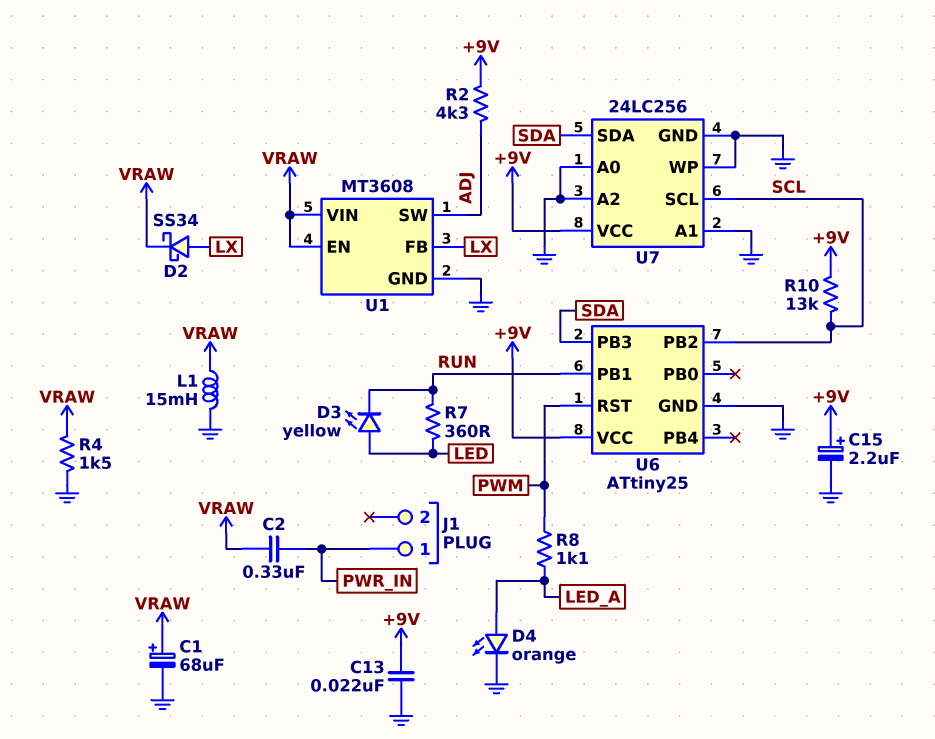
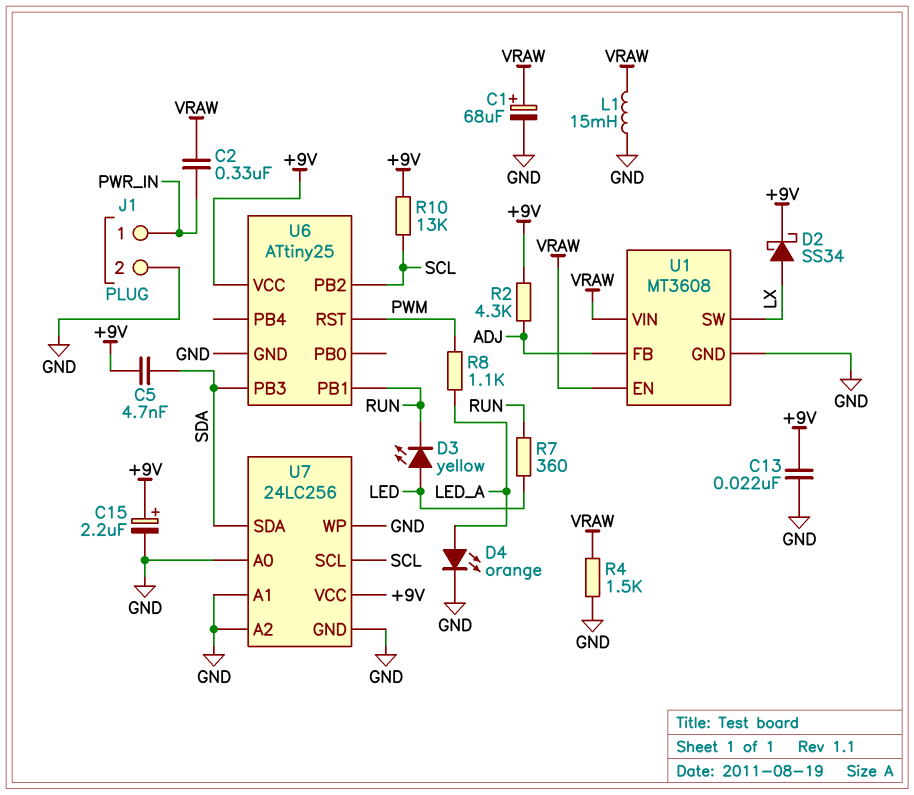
C5: none -> 4.7nF (+9V, SDA)
D2: schottky SS34 (A LX, K VRAW) -> schottky SS34 (A LX, K +9V)
J1 pin 2: none -> GND
U1 pin FB: LX -> ADJ
U1 pin SW: ADJ -> LX

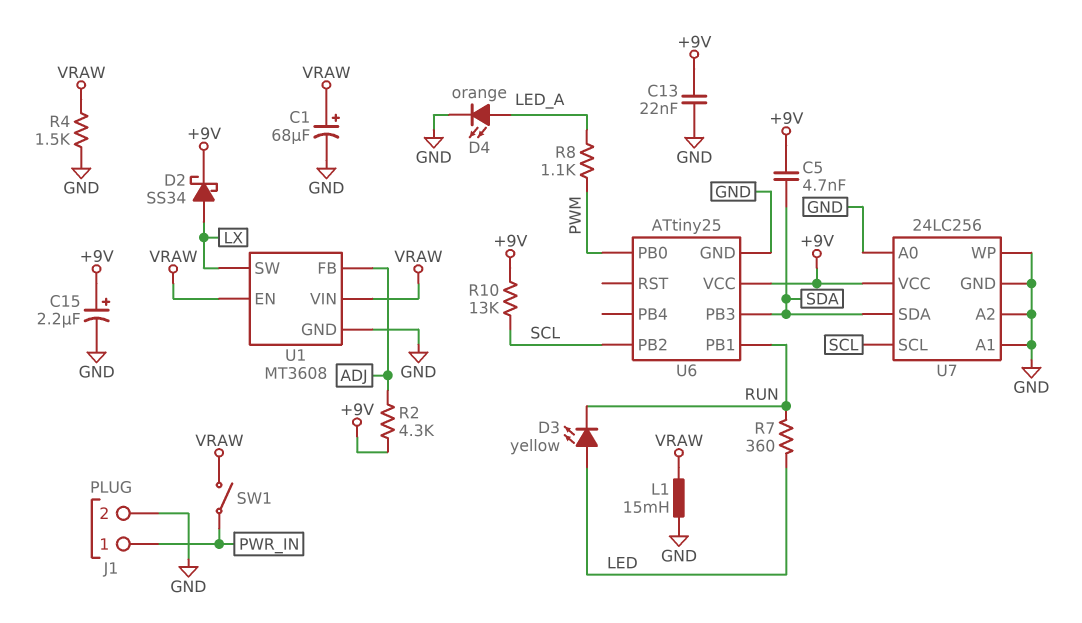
C2: 330nF (PWR_IN, VRAW) -> none
SW1: none -> switch (PWR_IN, VRAW)
U6 pin PB0: none -> PWM
U6 pin RST: PWM -> none

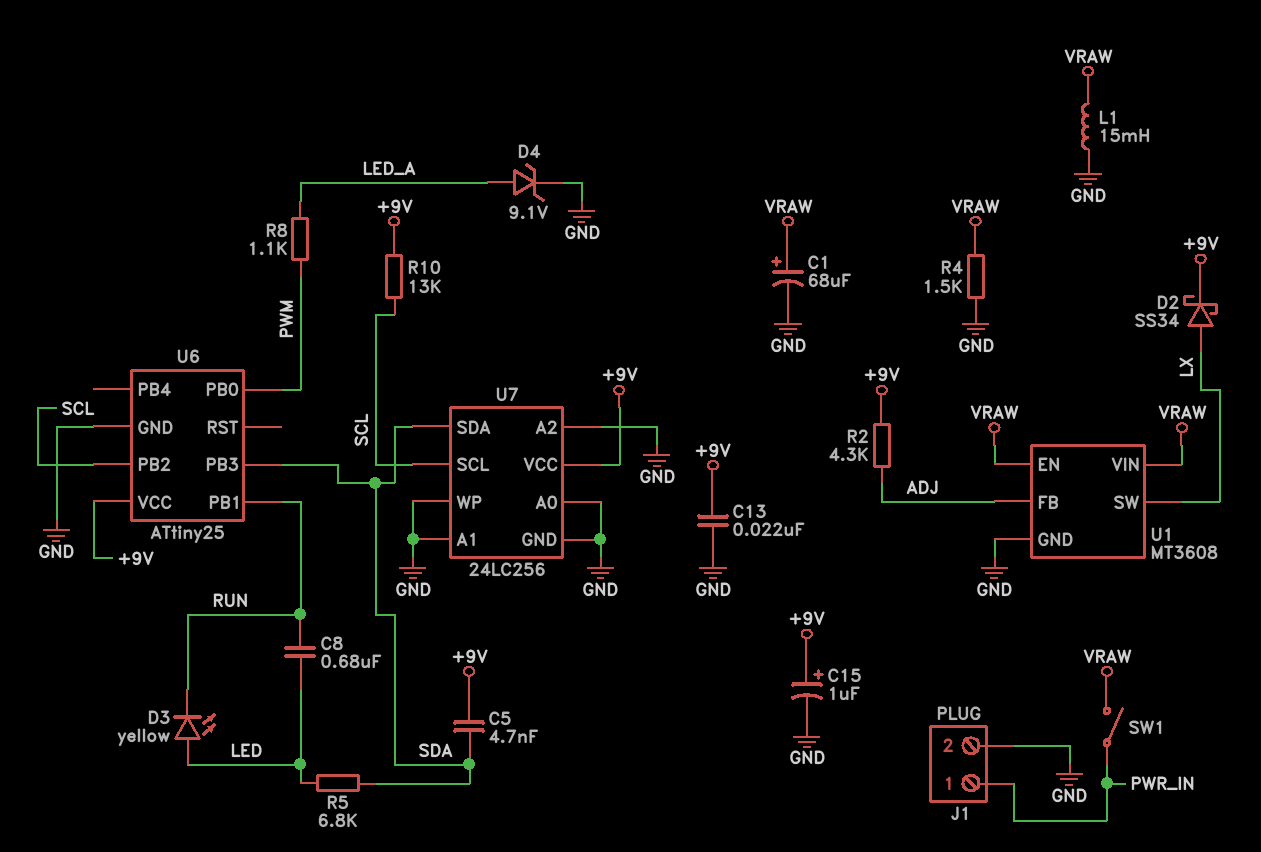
C8: none -> 680nF (LED, RUN)
C15: 2.2uF (plus +9V, minus GND) -> 1uF (plus +9V, minus GND)
D4: LED orange (A LED_A, K GND) -> zener 9.1V (A LED_A, K GND)
R5: none -> 6.8k (LED, SDA)
R7: 360 (LED, RUN) -> none

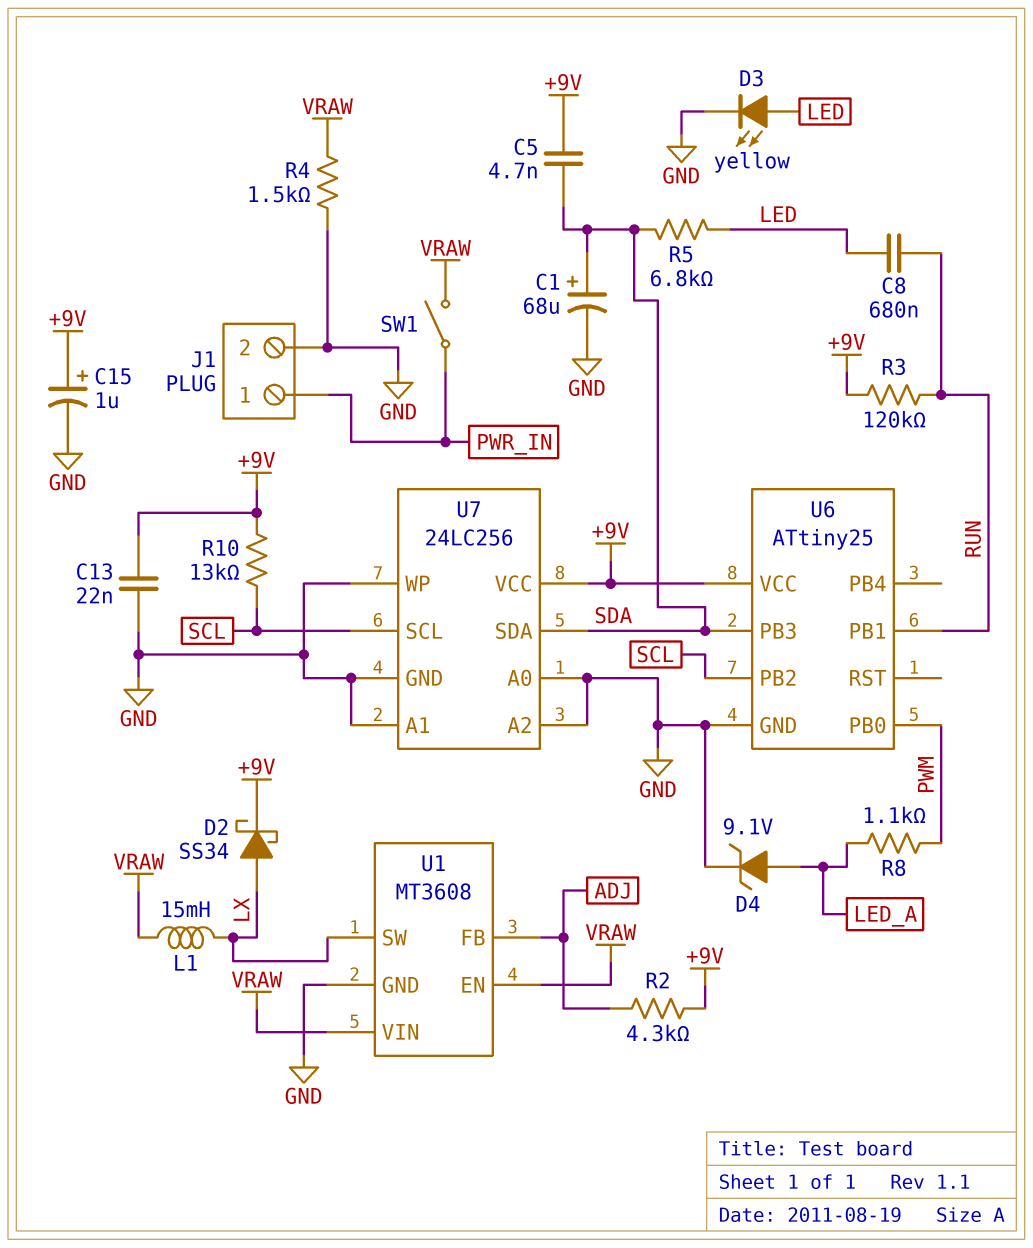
C1: 68uF (plus VRAW, minus GND) -> 68uF (plus SDA, minus GND)
D3: LED yellow (A LED, K RUN) -> LED yellow (A LED, K GND)
L1: 15mH (GND, VRAW) -> 15mH (LX, VRAW)
R3: none -> 120k (+9V, RUN)

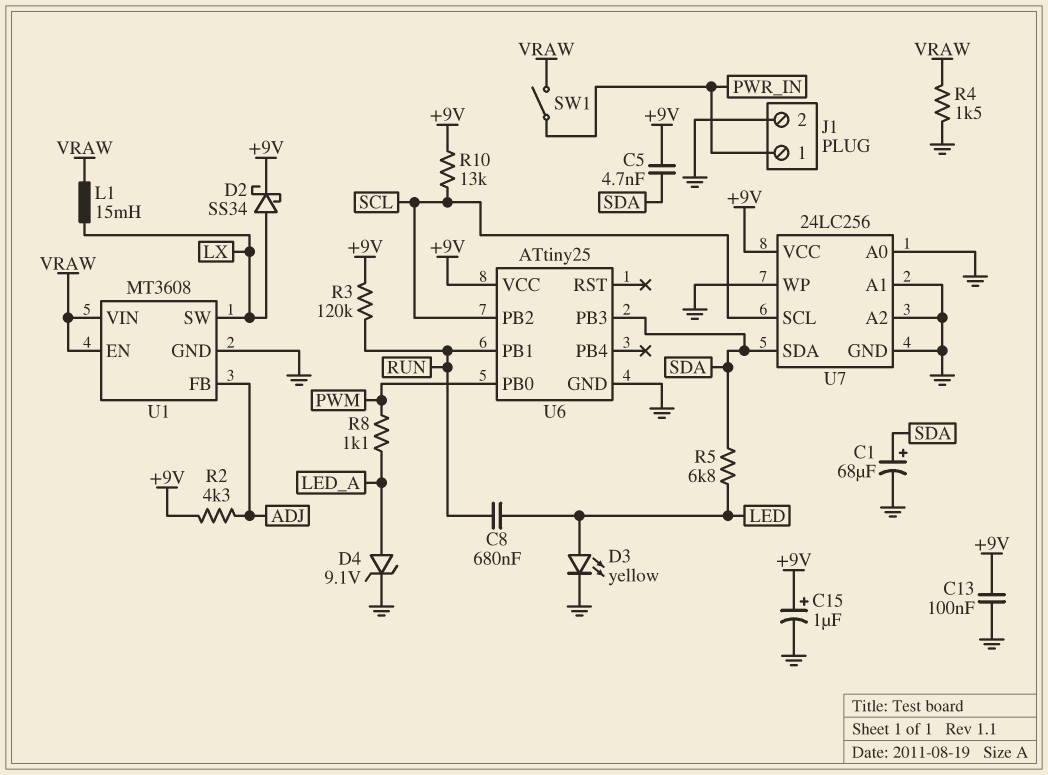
C13: 22nF (+9V, GND) -> 100nF (+9V, GND)

